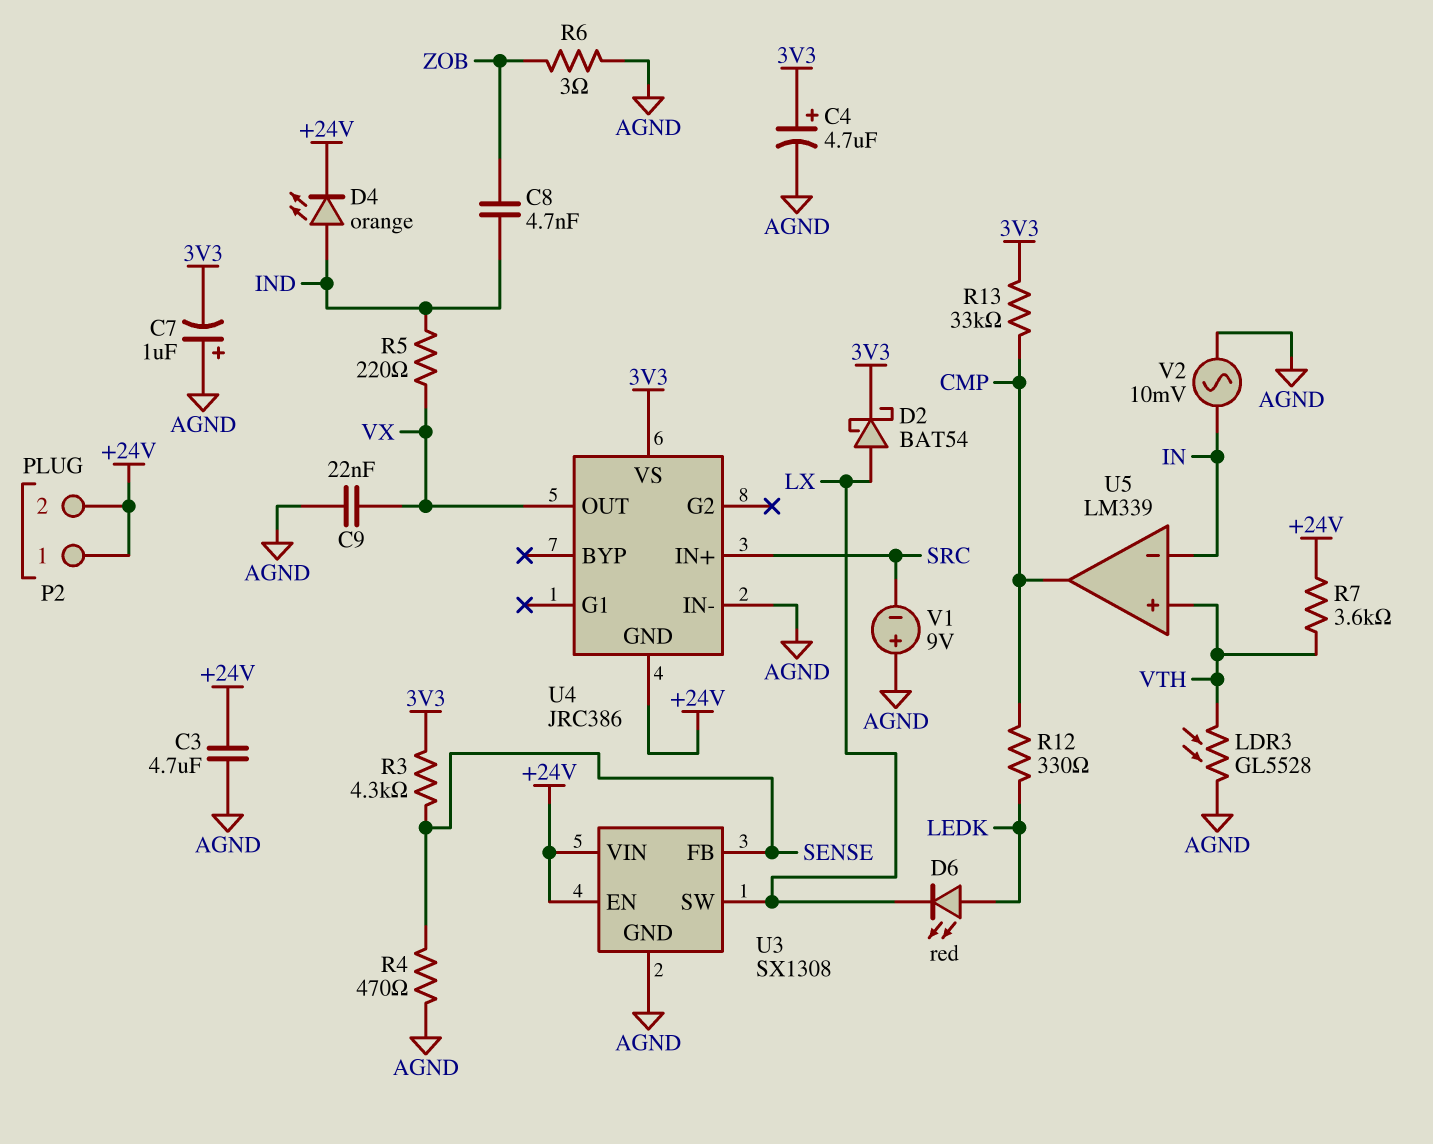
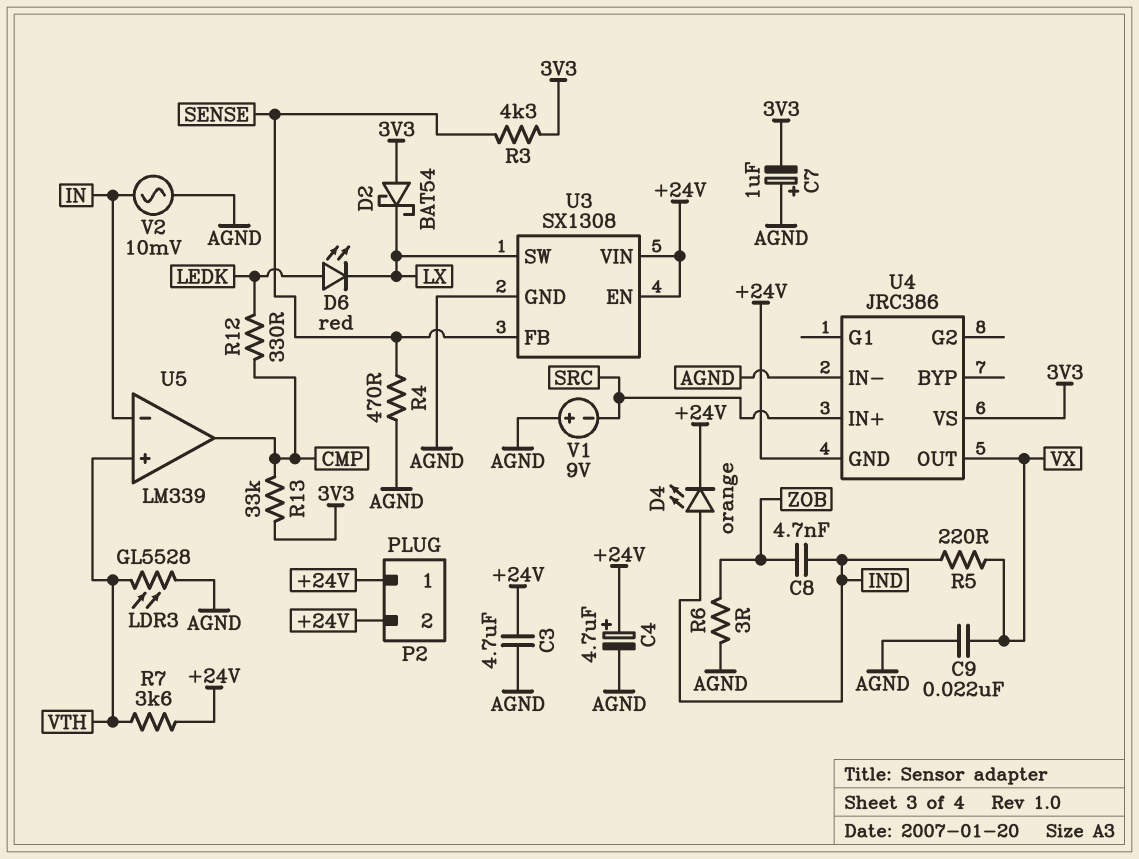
C4: 4.7uF (plus 3V3, minus AGND) -> 4.7uF (plus +24V, minus AGND)
D2: schottky BAT54 (A LX, K 3V3) -> schottky BAT54 (A 3V3, K LX)

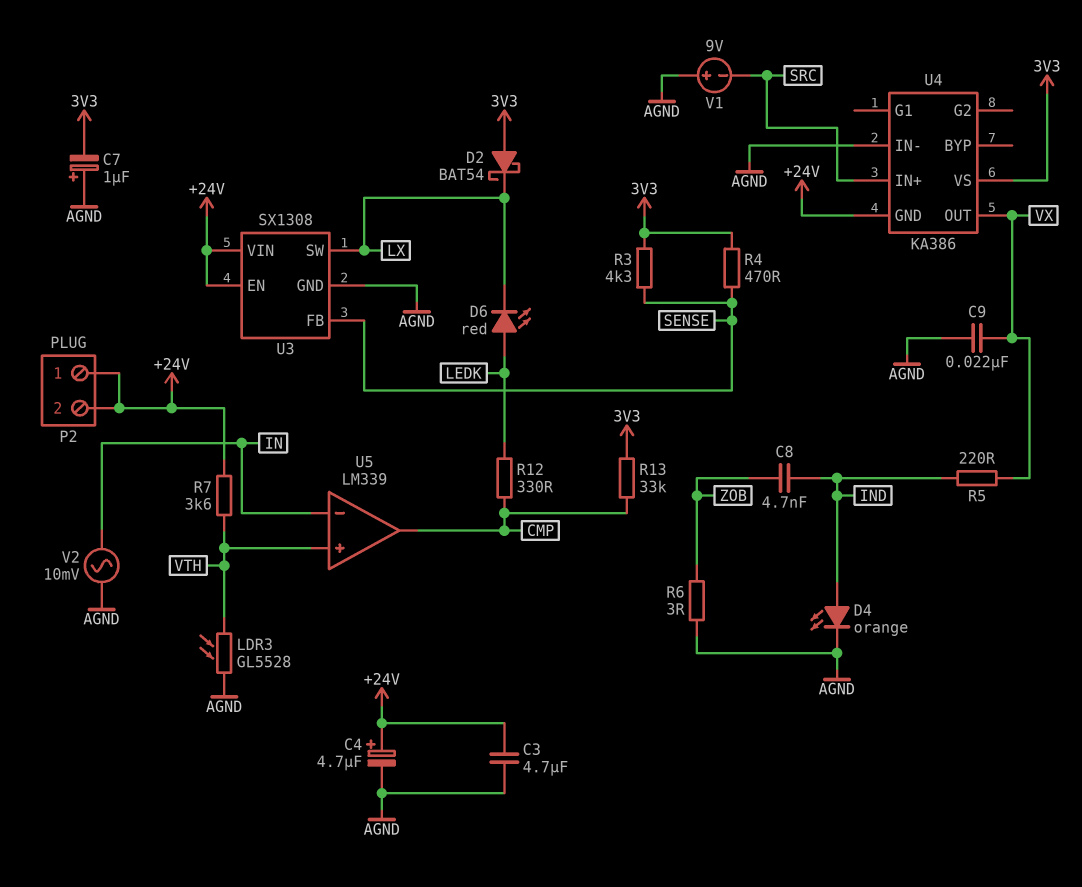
D4: LED orange (A IND, K +24V) -> LED orange (A IND, K AGND)
R4: 470 (AGND, SENSE) -> 470 (3V3, SENSE)
U4: JRC386 -> KA386

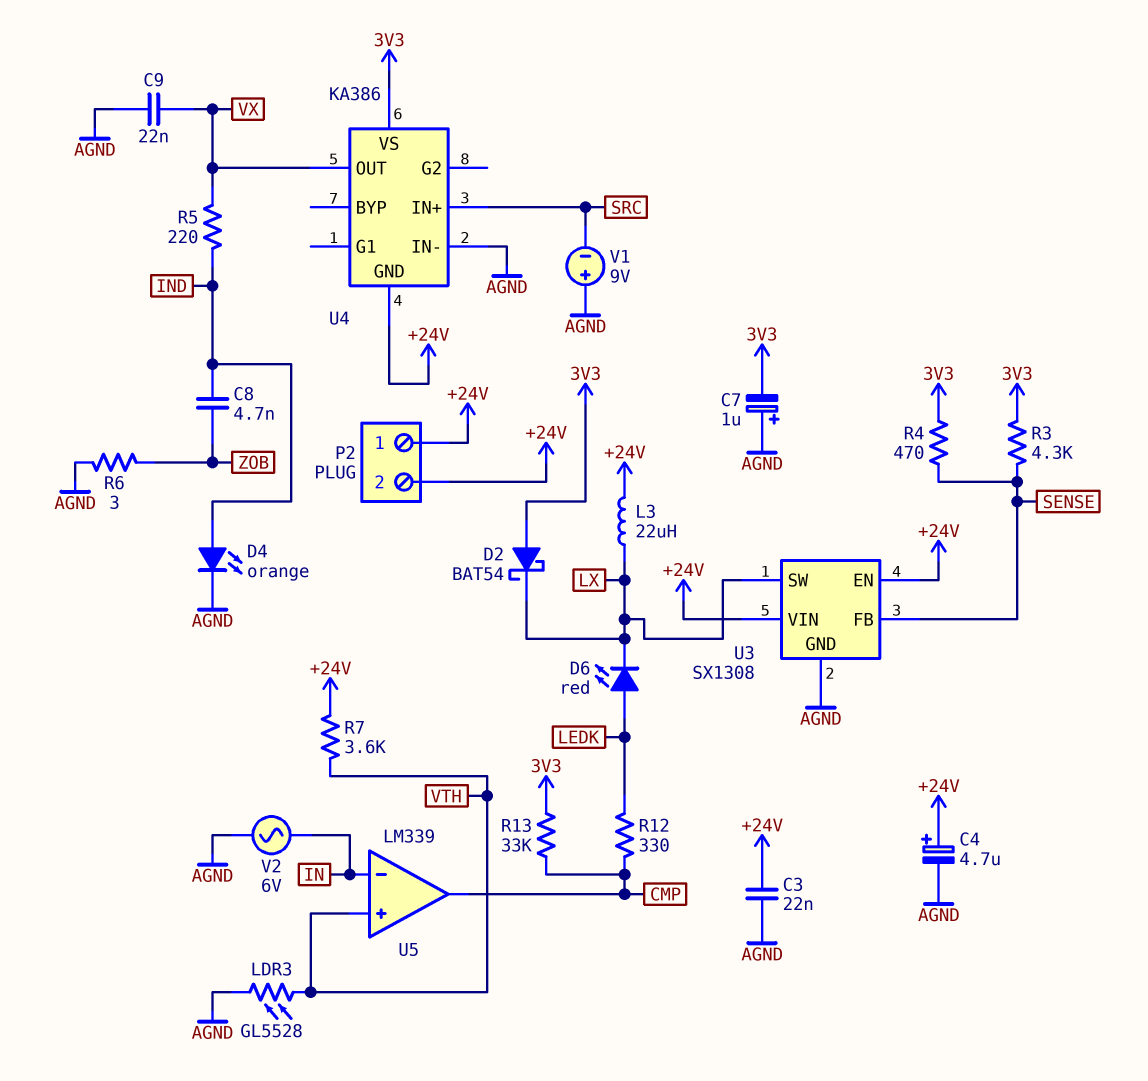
C3: 4.7uF (+24V, AGND) -> 22nF (+24V, AGND)
L3: none -> 22uH (+24V, LX)
V2: AC 10mV (AGND, IN) -> AC 6V (AGND, IN)

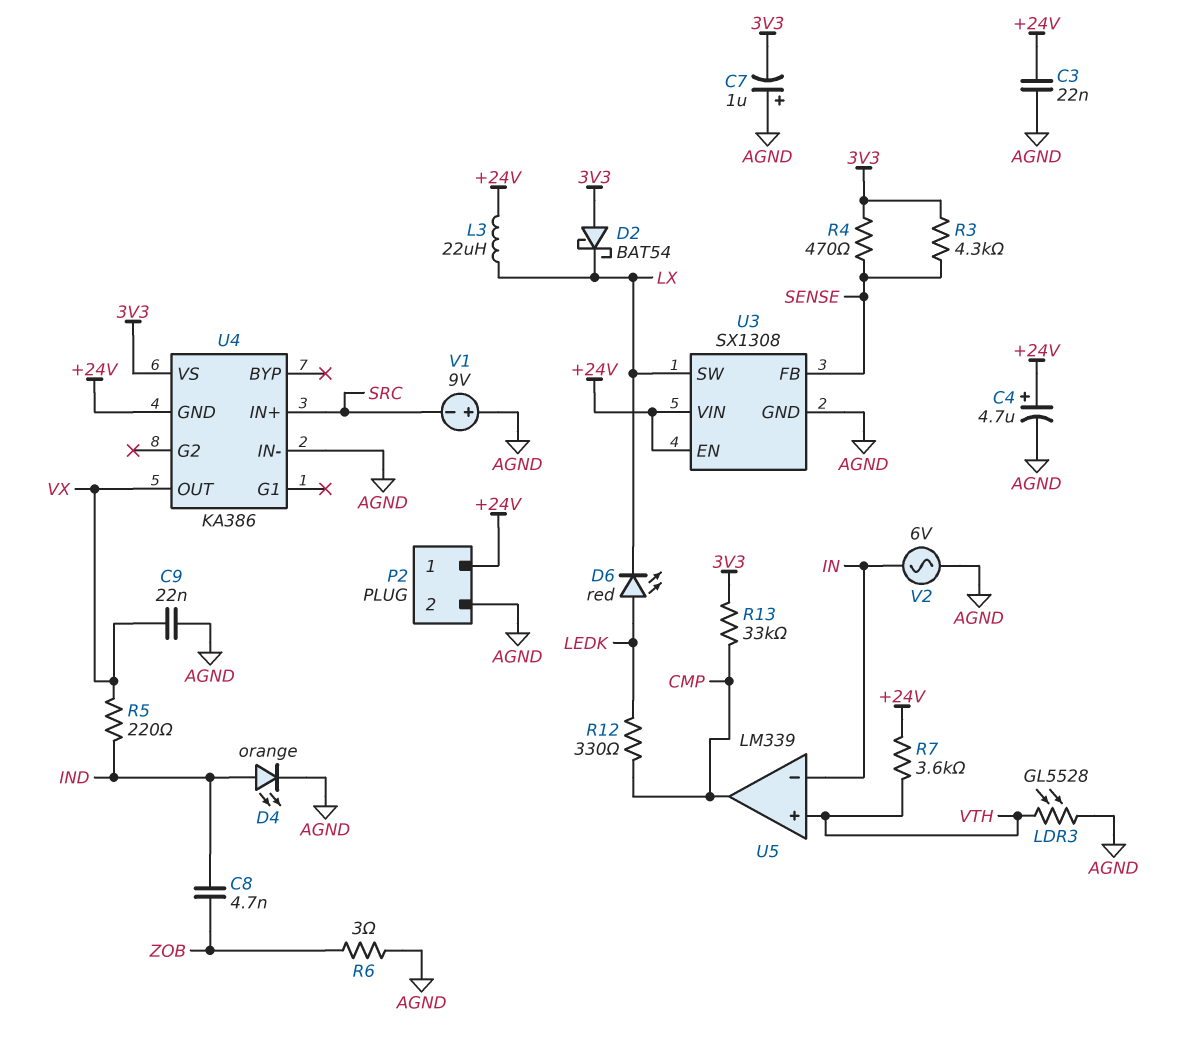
P2 pin 2: +24V -> AGND

